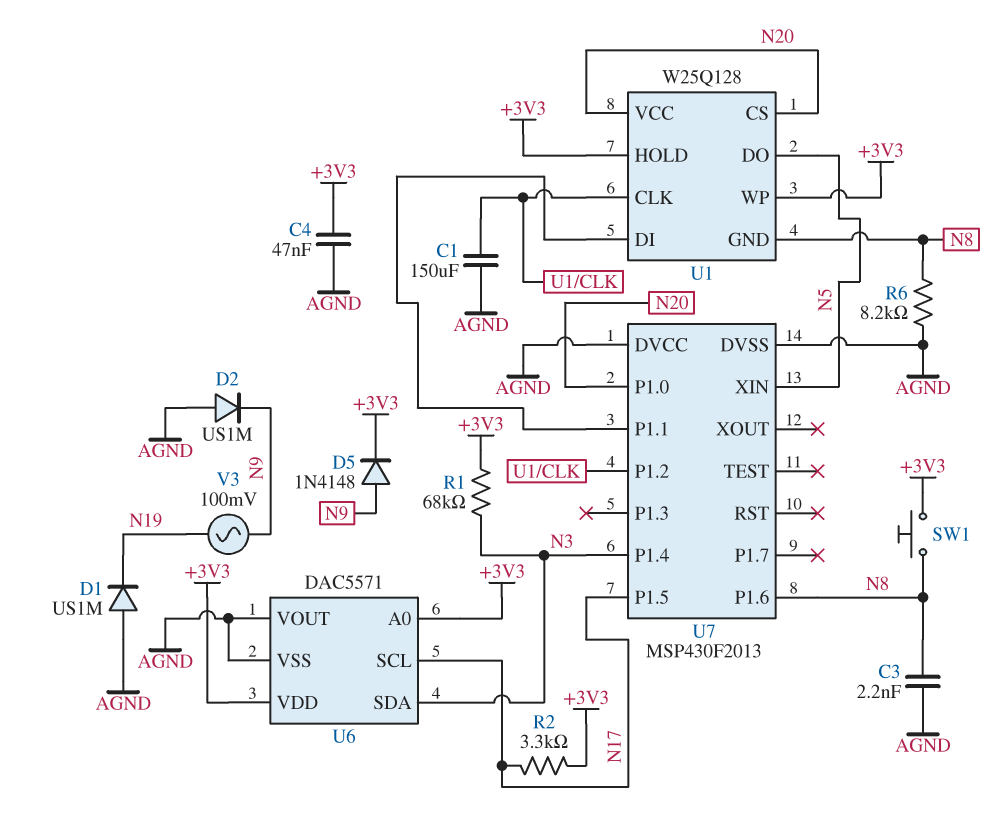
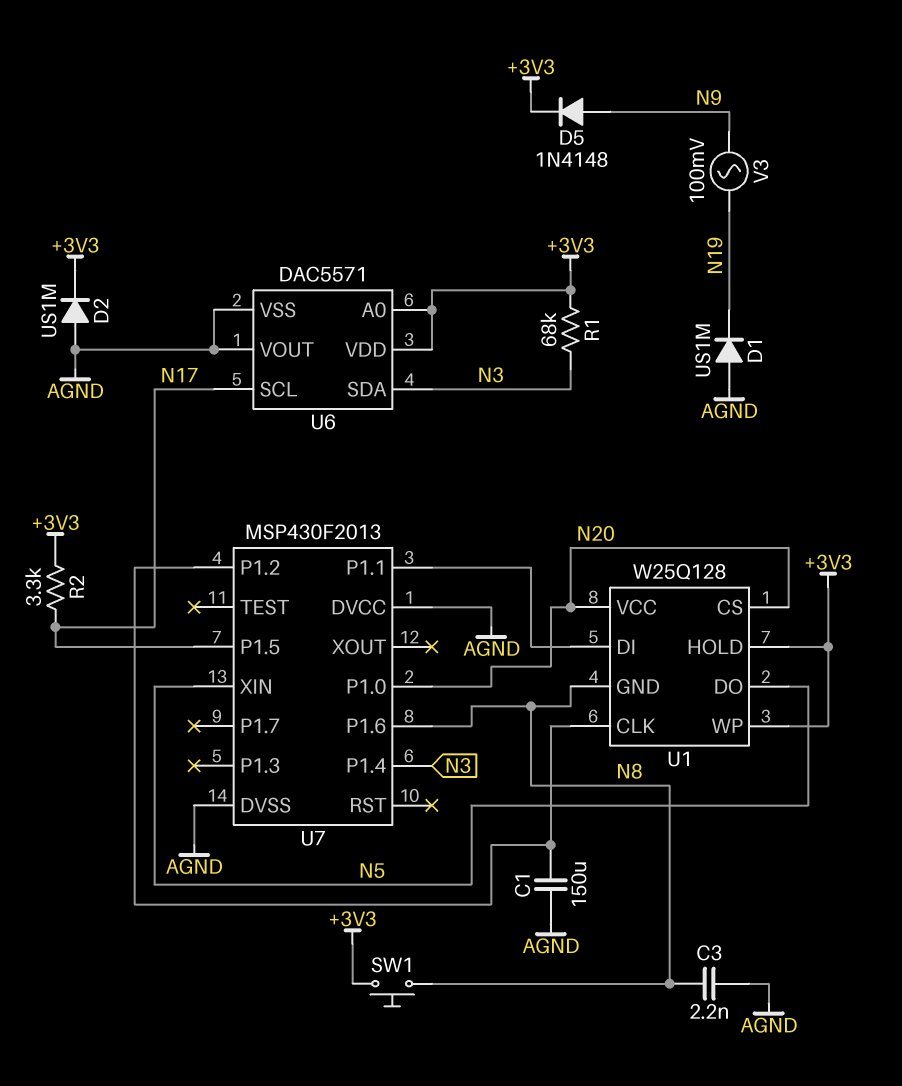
C4: 47nF (+3V3, AGND) -> none
D2: diode US1M (A AGND, K N9) -> diode US1M (A AGND, K +3V3)
R6: 8.2k (AGND, N8) -> none

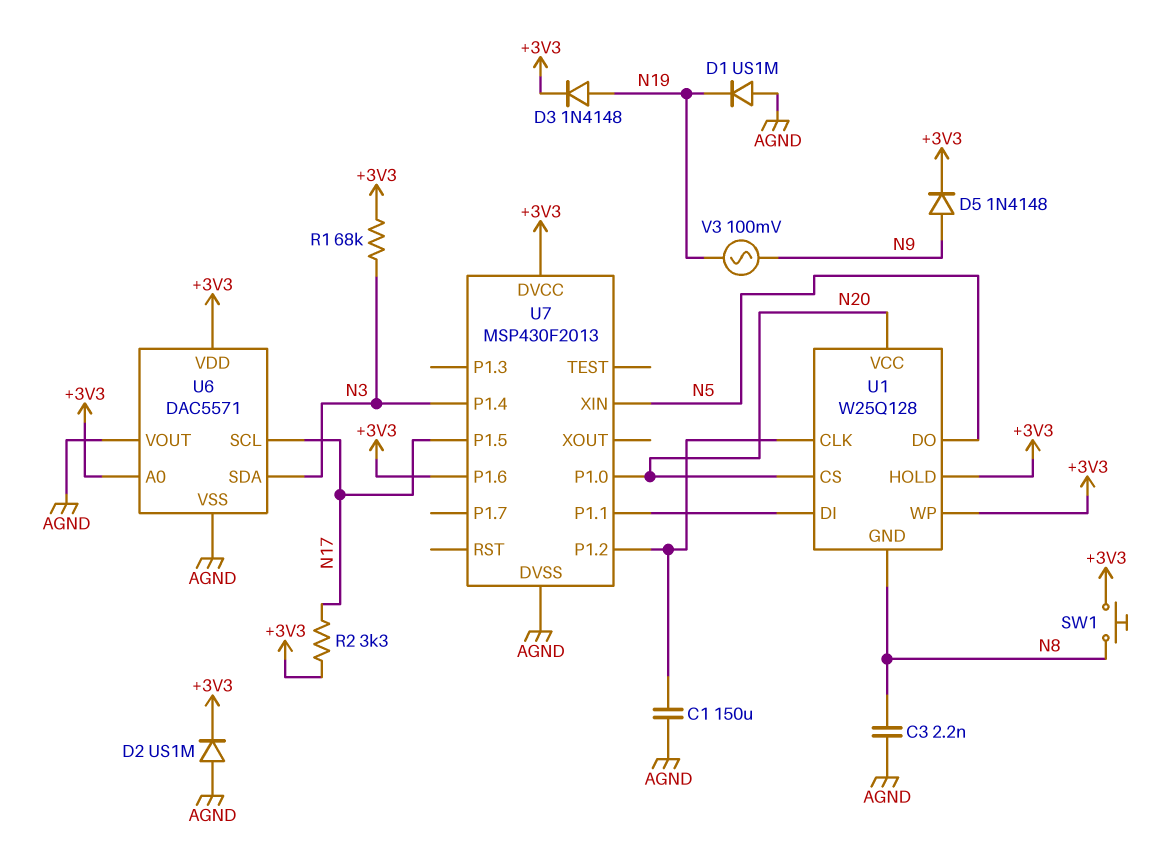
D3: none -> diode 1N4148 (A N19, K +3V3)
U7 pin DVCC: AGND -> +3V3
U7 pin P1.6: N8 -> +3V3

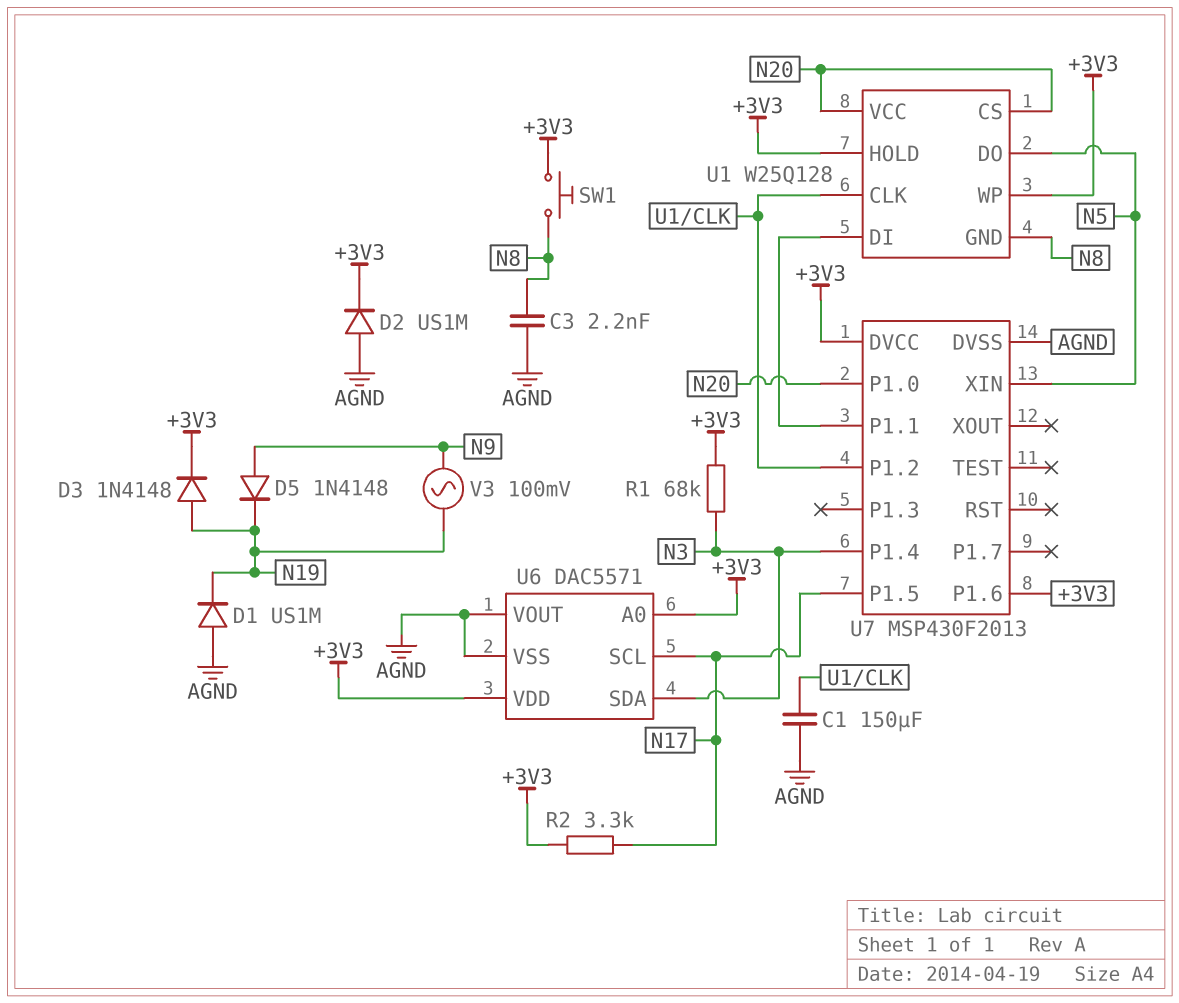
D5: diode 1N4148 (A N9, K +3V3) -> diode 1N4148 (A N9, K N19)

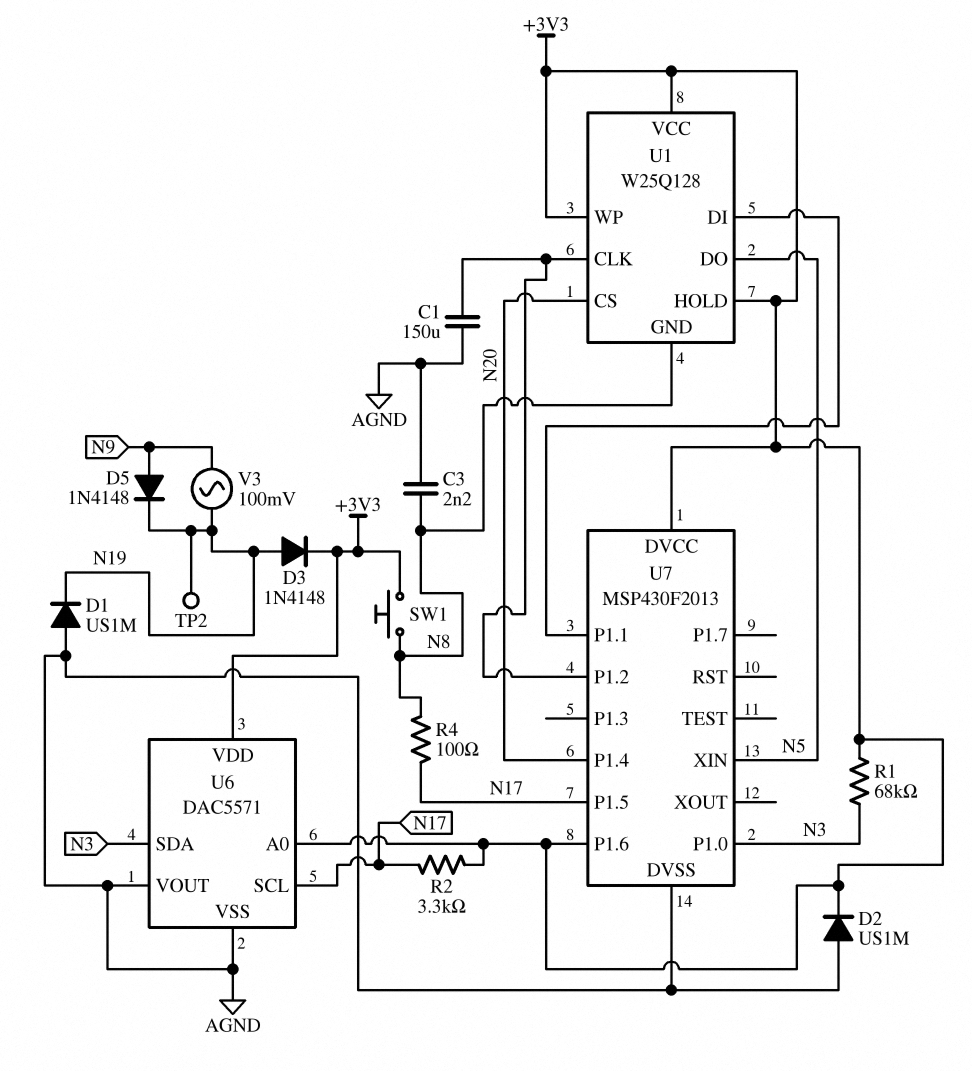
R4: none -> 100 (N8, N17)
TP2: none -> test point (N19)
U1 pin VCC: N20 -> +3V3
U7 pin P1.0: N20 -> N3
U7 pin P1.4: N3 -> N20

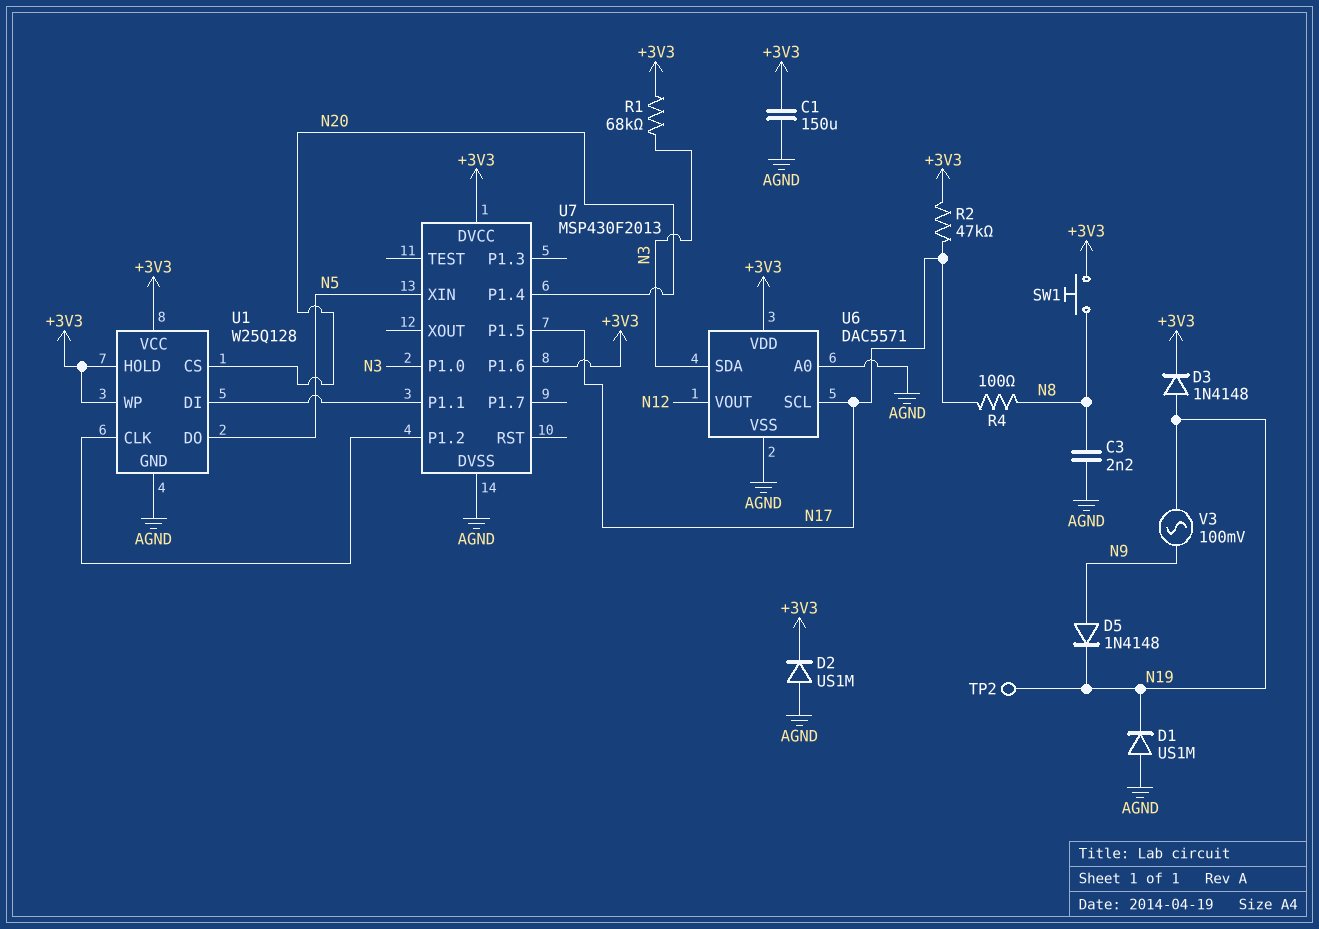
C1: 150uF (AGND, U1/CLK) -> 150uF (+3V3, AGND)
R2: 3.3k (+3V3, N17) -> 47k (+3V3, N17)
U1 pin GND: N8 -> AGND
U6 pin A0: +3V3 -> AGND
U6 pin VOUT: AGND -> N12

